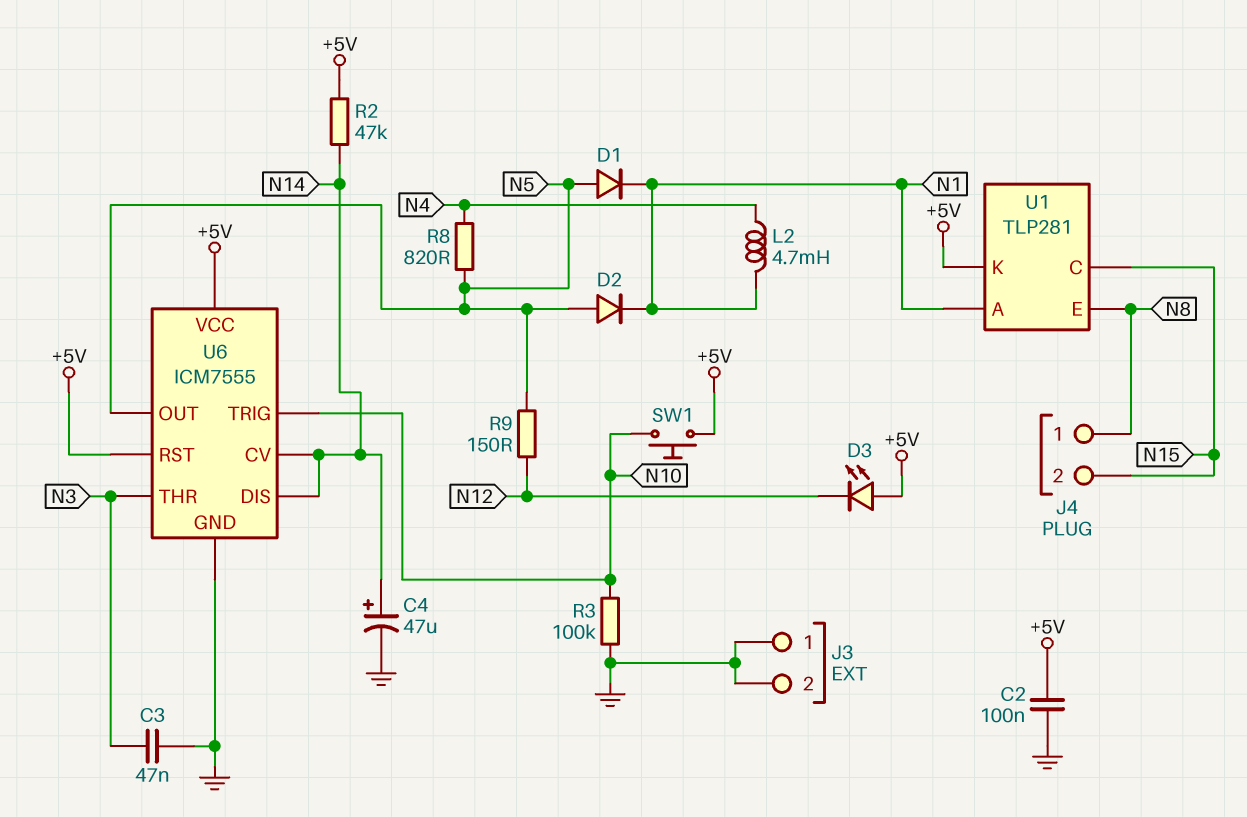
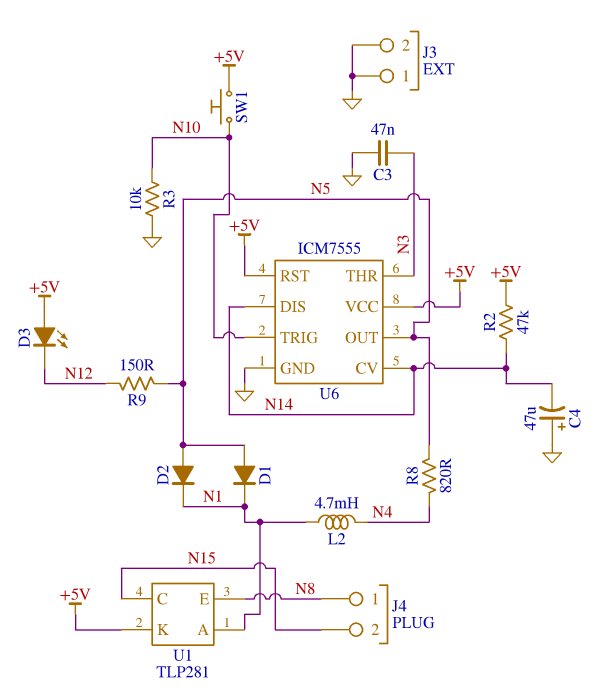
C2: 100nF (+5V, GND) -> none
C4: 47uF (plus N14, minus GND) -> 47uF (plus GND, minus N14)
R3: 100k (GND, N10) -> 10k (GND, N10)

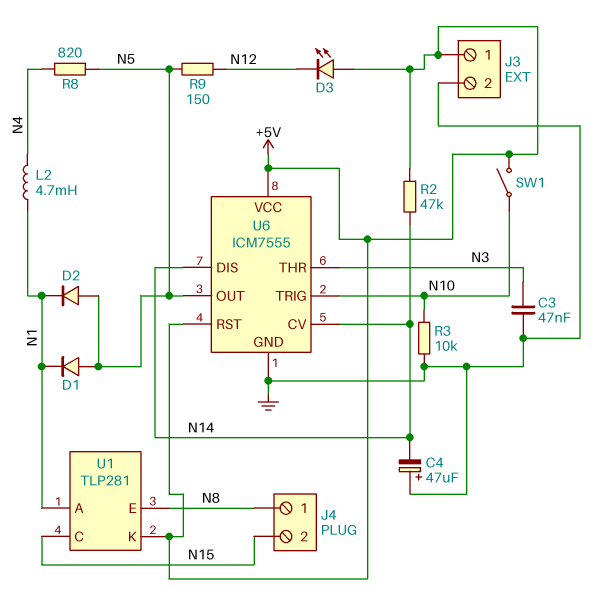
J3 pin 1: GND -> +5V
SW1: button (+5V, N10) -> switch (+5V, N10)

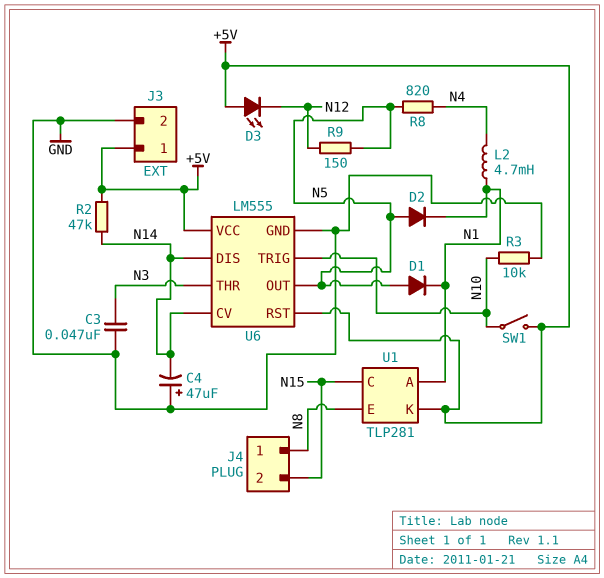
U6: ICM7555 -> LM555

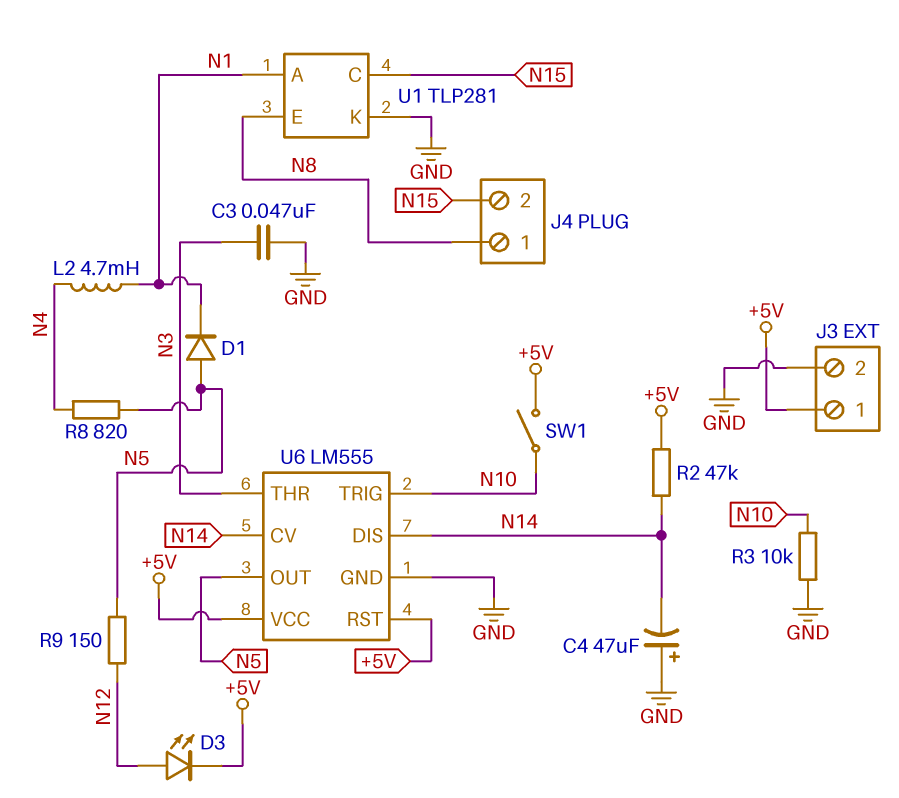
D2: diode (A N5, K N1) -> none
D3: LED (A +5V, K N12) -> LED (A N12, K +5V)
U1 pin K: +5V -> GND

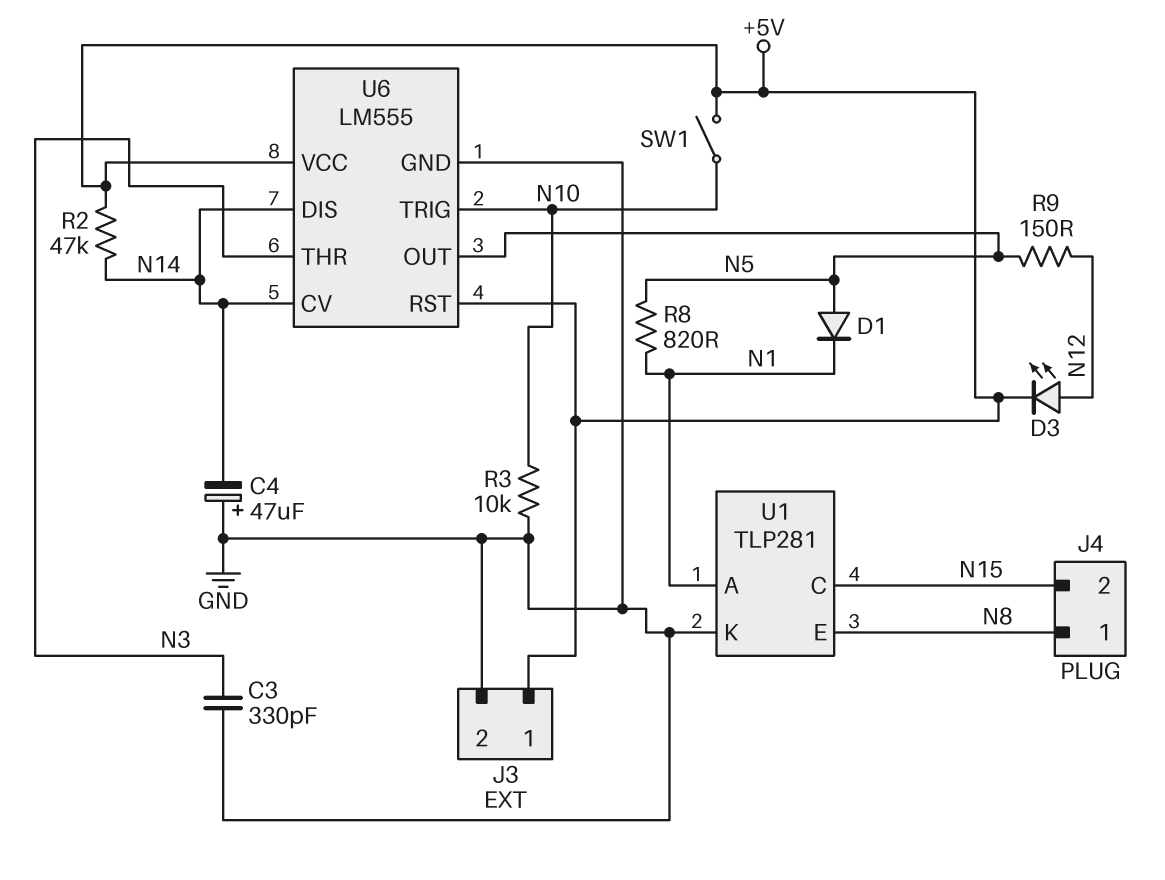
C3: 47nF (GND, N3) -> 330pF (GND, N3)
L2: 4.7mH (N1, N4) -> none
R8: 820 (N4, N5) -> 820 (N1, N5)

